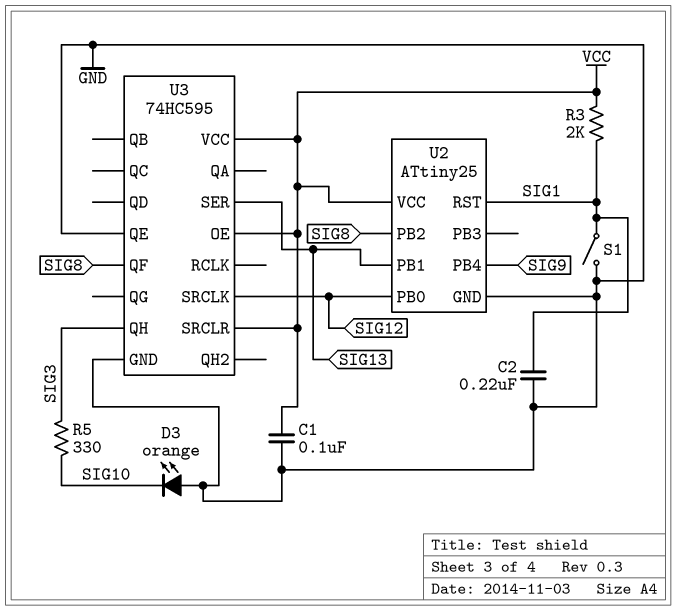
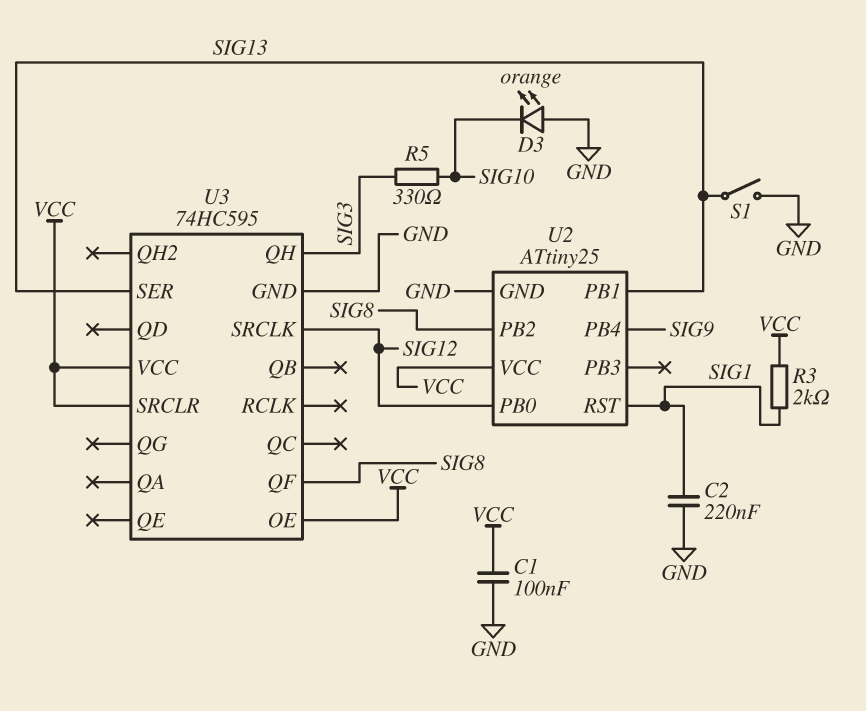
S1: switch (GND, SIG1) -> switch (GND, SIG13)
U3 pin QE: GND -> none

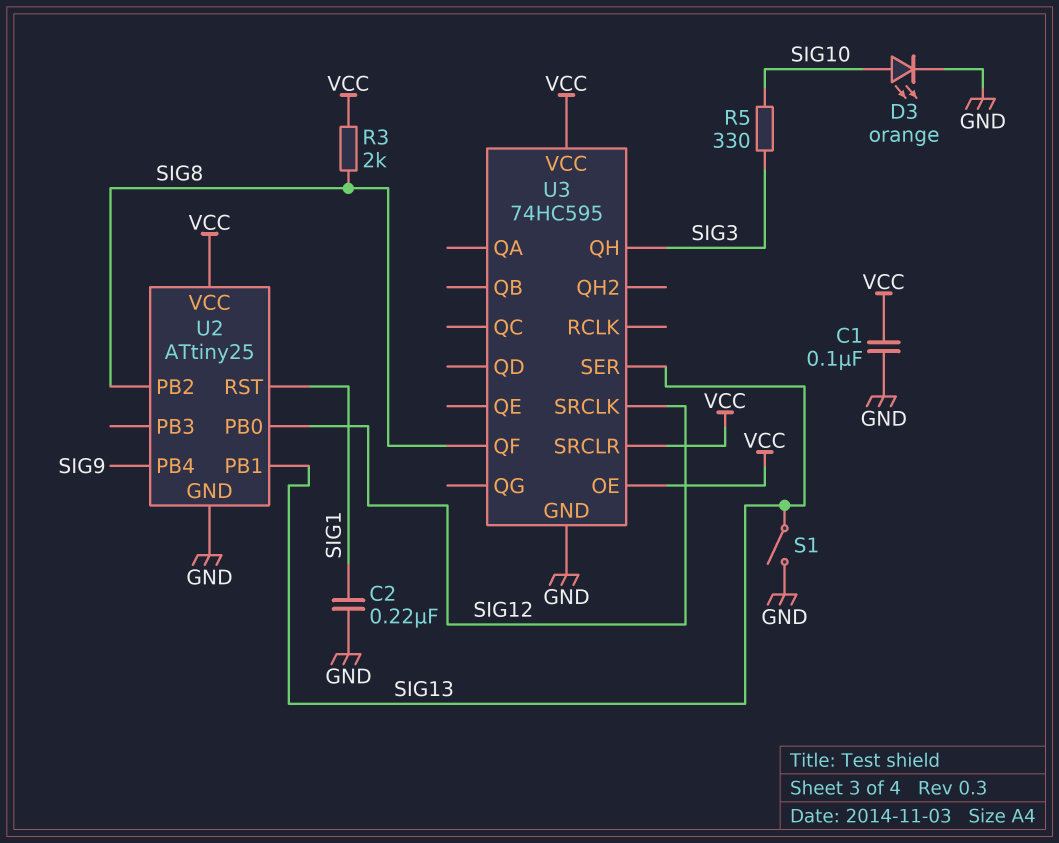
D3: LED orange (A GND, K SIG10) -> LED orange (A SIG10, K GND)
R3: 2k (SIG1, VCC) -> 2k (SIG8, VCC)

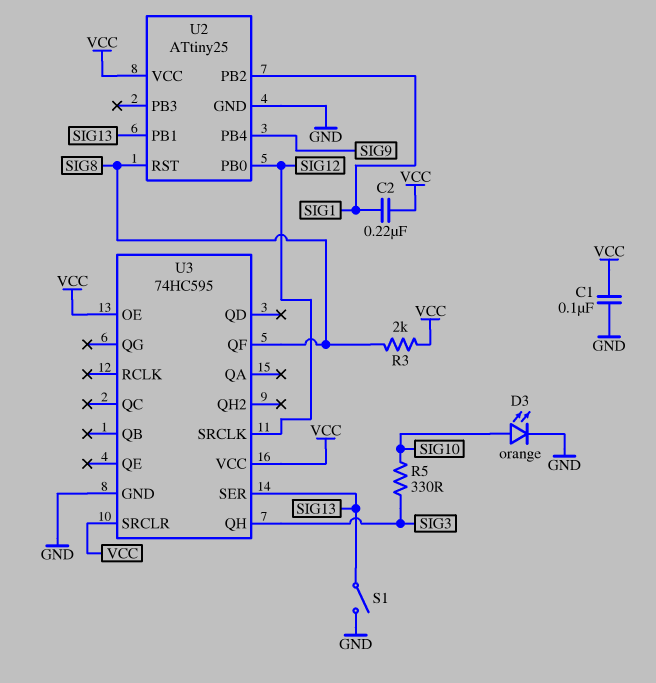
C2: 220nF (GND, SIG1) -> 220nF (SIG1, VCC)
U2 pin PB2: SIG8 -> SIG1
U2 pin RST: SIG1 -> SIG8

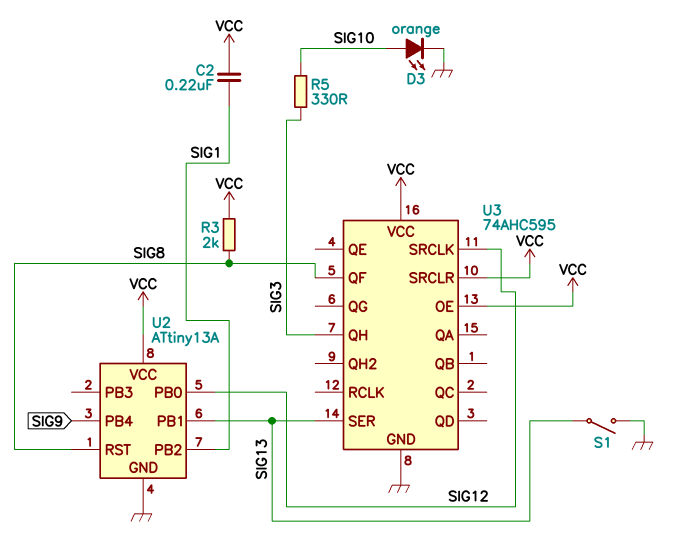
C1: 100nF (GND, VCC) -> none
U2: ATtiny25 -> ATtiny13A
U3: 74HC595 -> 74AHC595

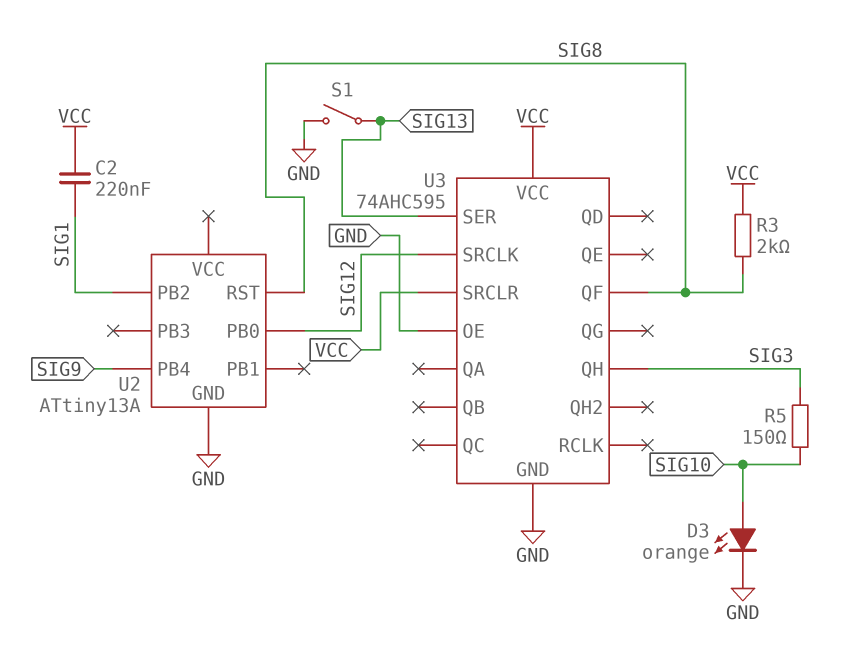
R5: 330 (SIG3, SIG10) -> 150 (SIG3, SIG10)
U2 pin PB1: SIG13 -> none
U2 pin VCC: VCC -> none
U3 pin OE: VCC -> GND

